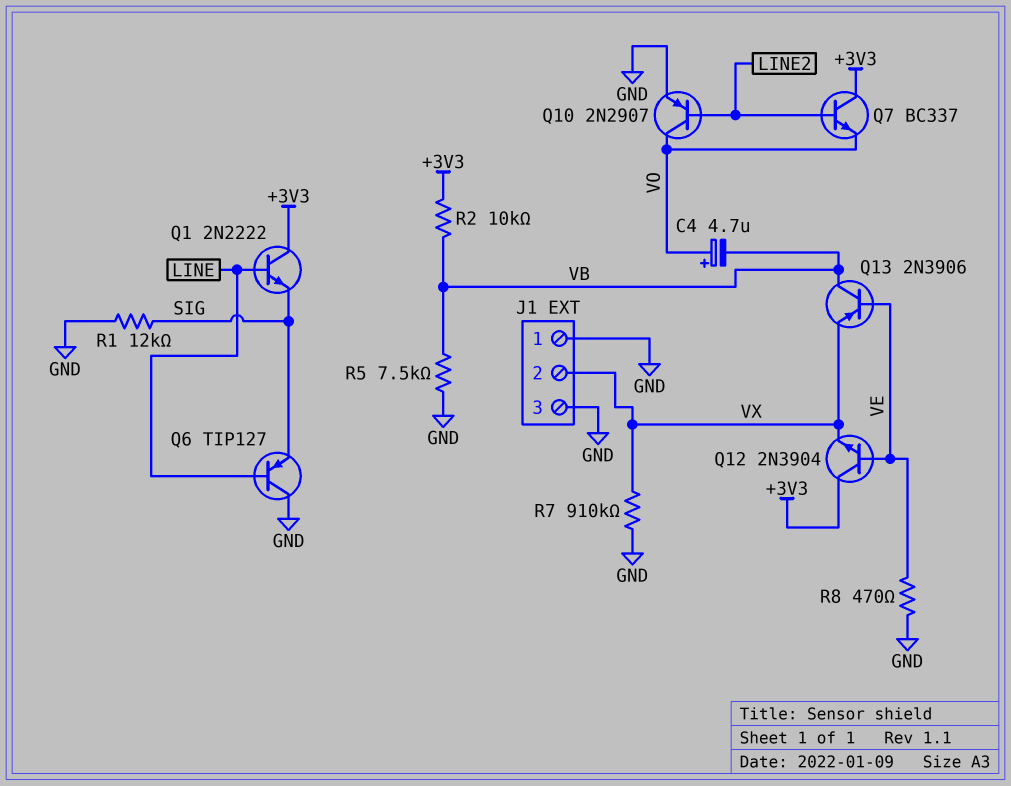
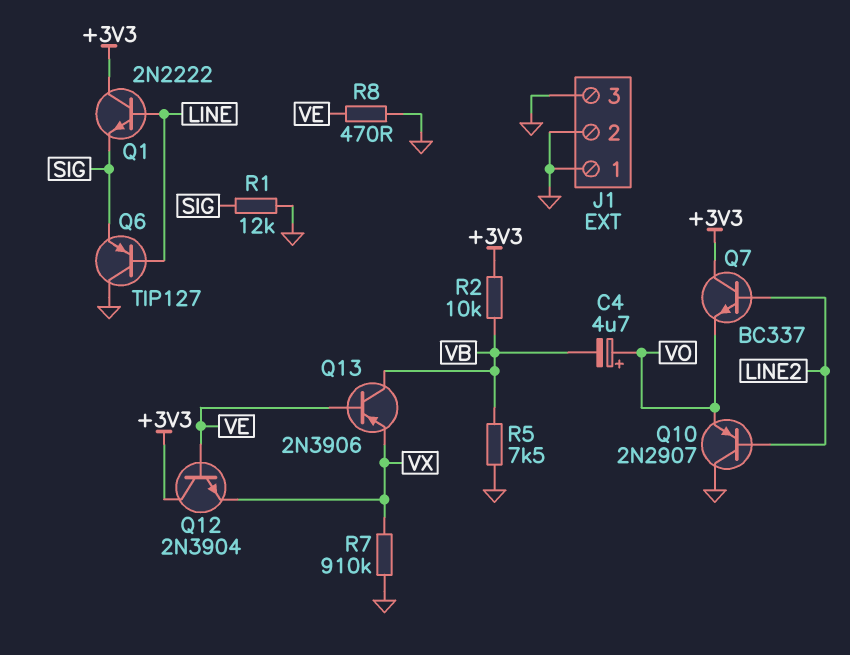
J1 pin 2: VX -> GND
Q10: PNP 2N2907 (B LINE2, C VO, E GND) -> PNP 2N2907 (B LINE2, C GND, E VO)

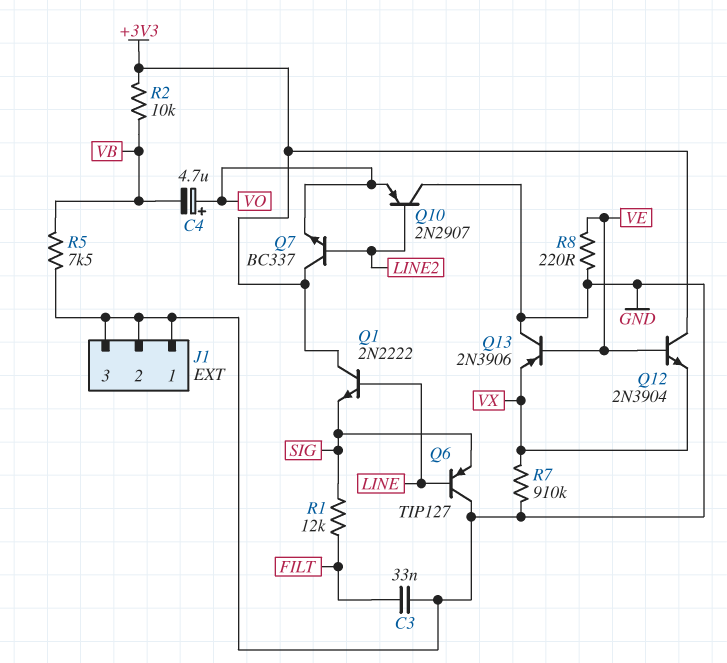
C3: none -> 33nF (FILT, GND)
Q13: PNP 2N3906 (B VE, C VB, E VX) -> PNP 2N3906 (B VE, C GND, E VX)
R1: 12k (GND, SIG) -> 12k (FILT, SIG)
R8: 470 (GND, VE) -> 220 (GND, VE)

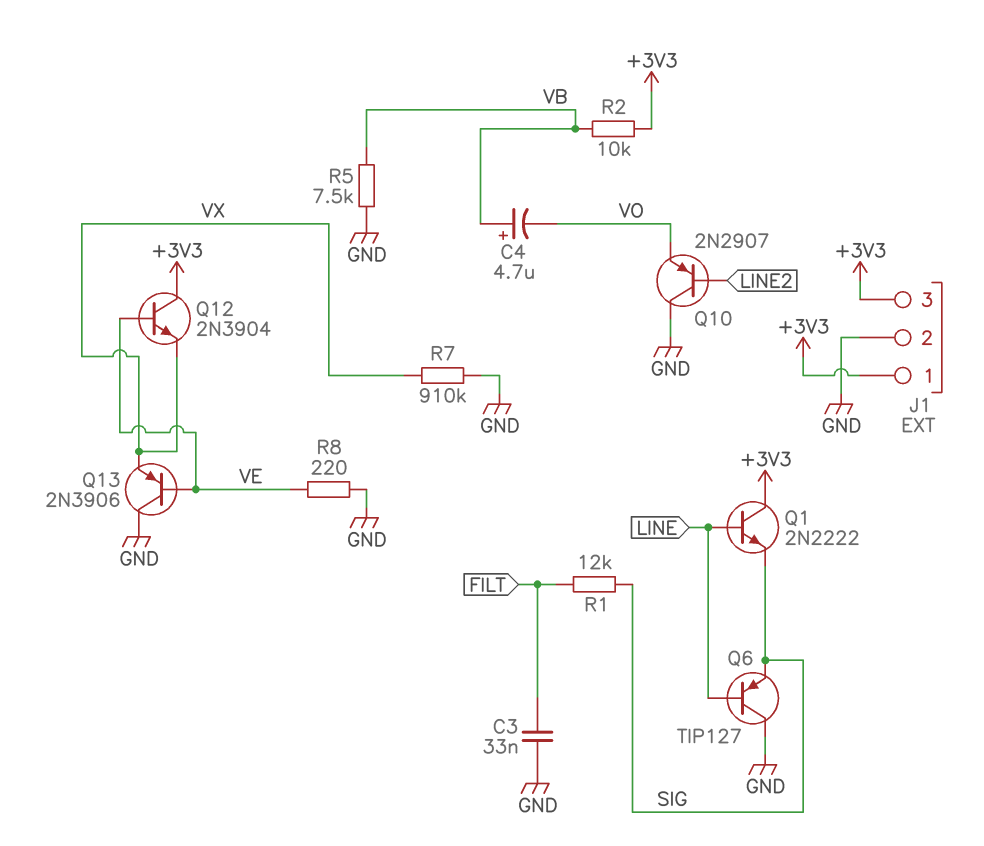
C4: 4.7uF (plus VO, minus VB) -> 4.7uF (plus VB, minus VO)
J1 pin 1: GND -> +3V3
J1 pin 3: GND -> +3V3
Q7: NPN BC337 (B LINE2, C +3V3, E VO) -> none

